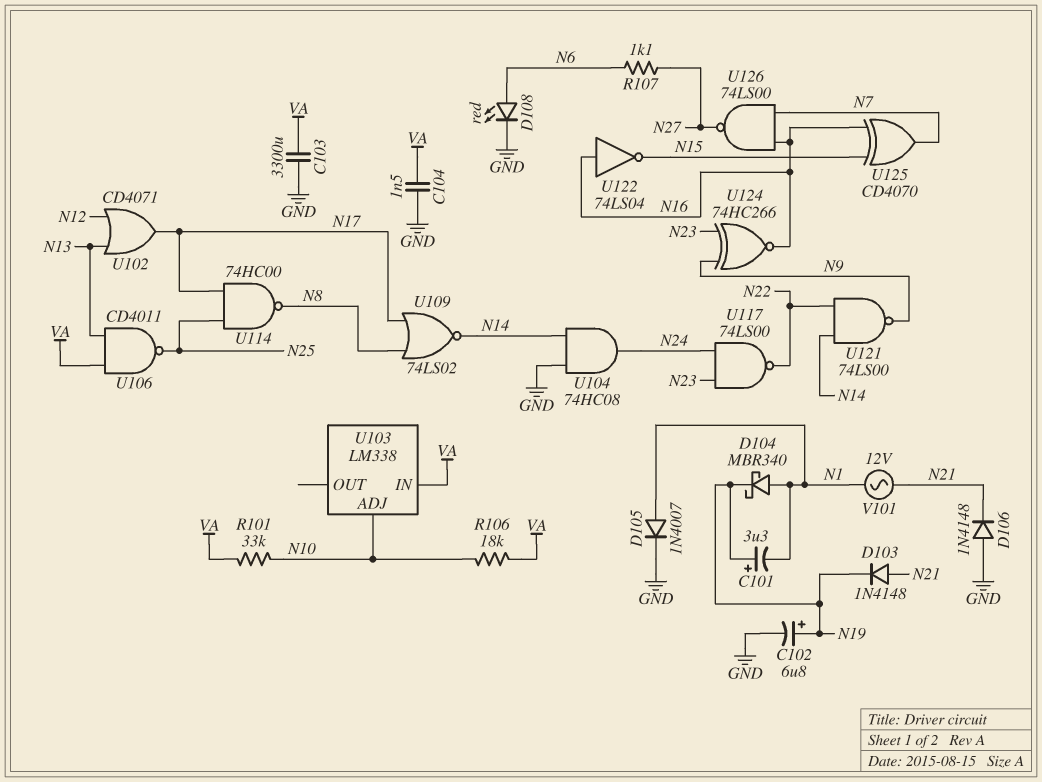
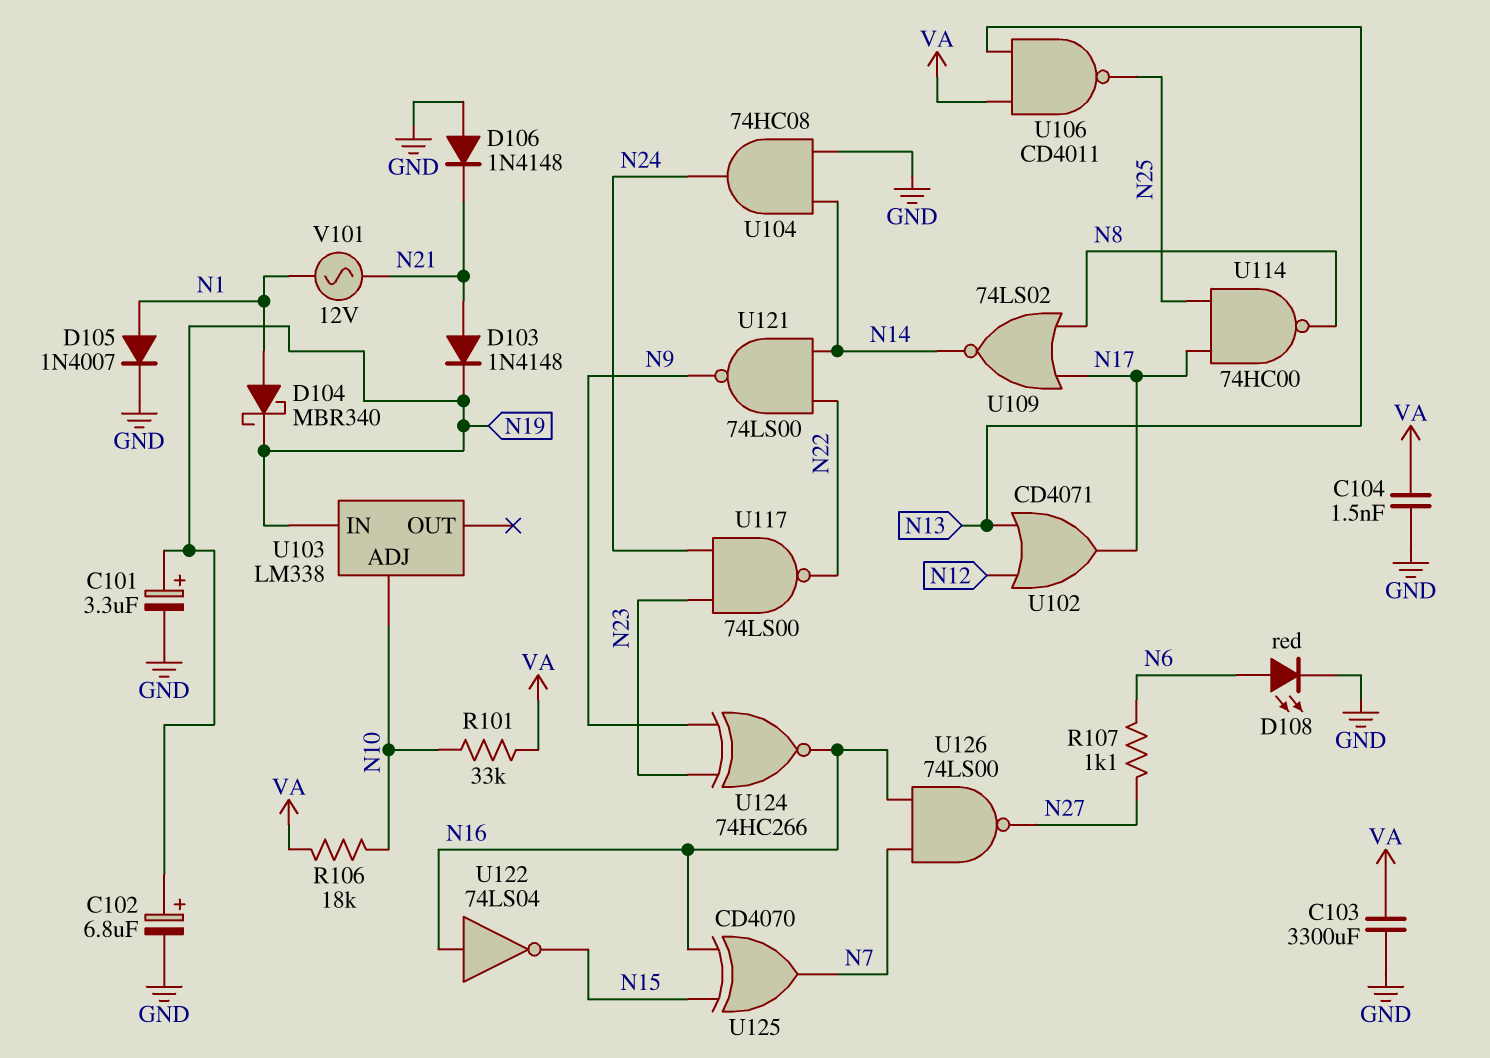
C101: 3.3uF (plus N19, minus N1) -> 3.3uF (plus N19, minus GND)
U103 pin IN: VA -> N19

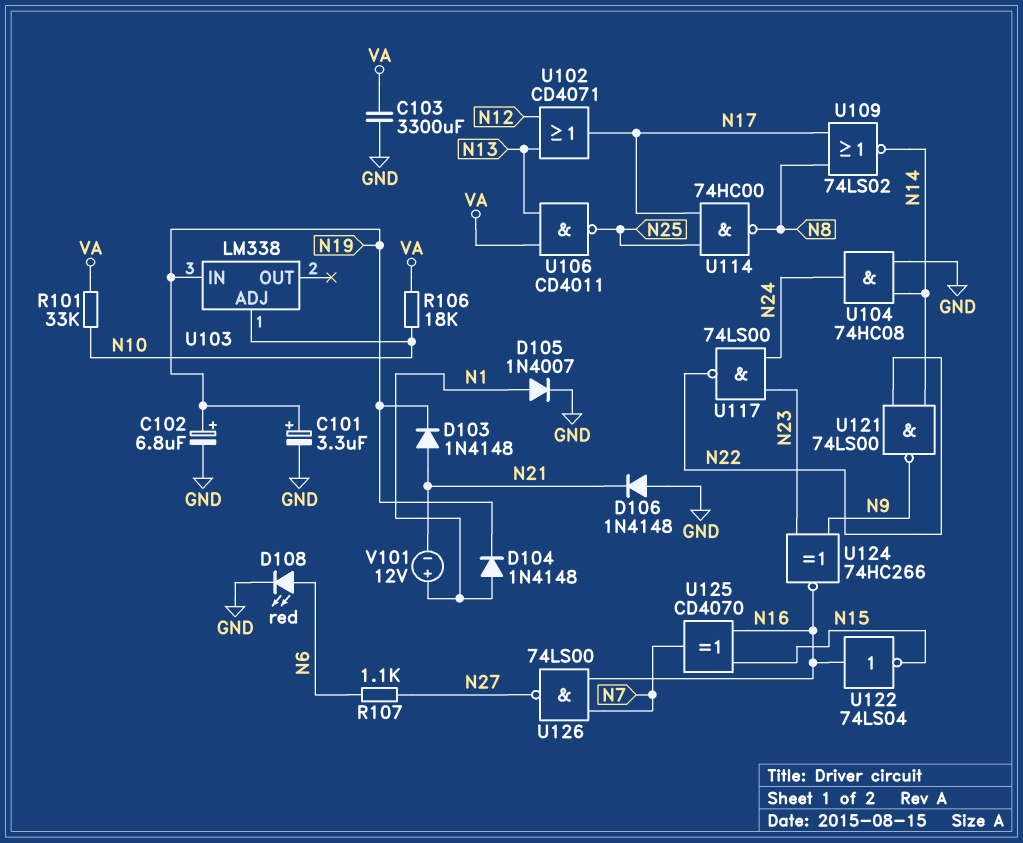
C104: 1.5nF (GND, VA) -> none
D104: schottky MBR340 (A N1, K N19) -> diode 1N4148 (A N1, K N19)
V101: AC 12V (N1, N21) -> 12V (plus N1, minus N21)

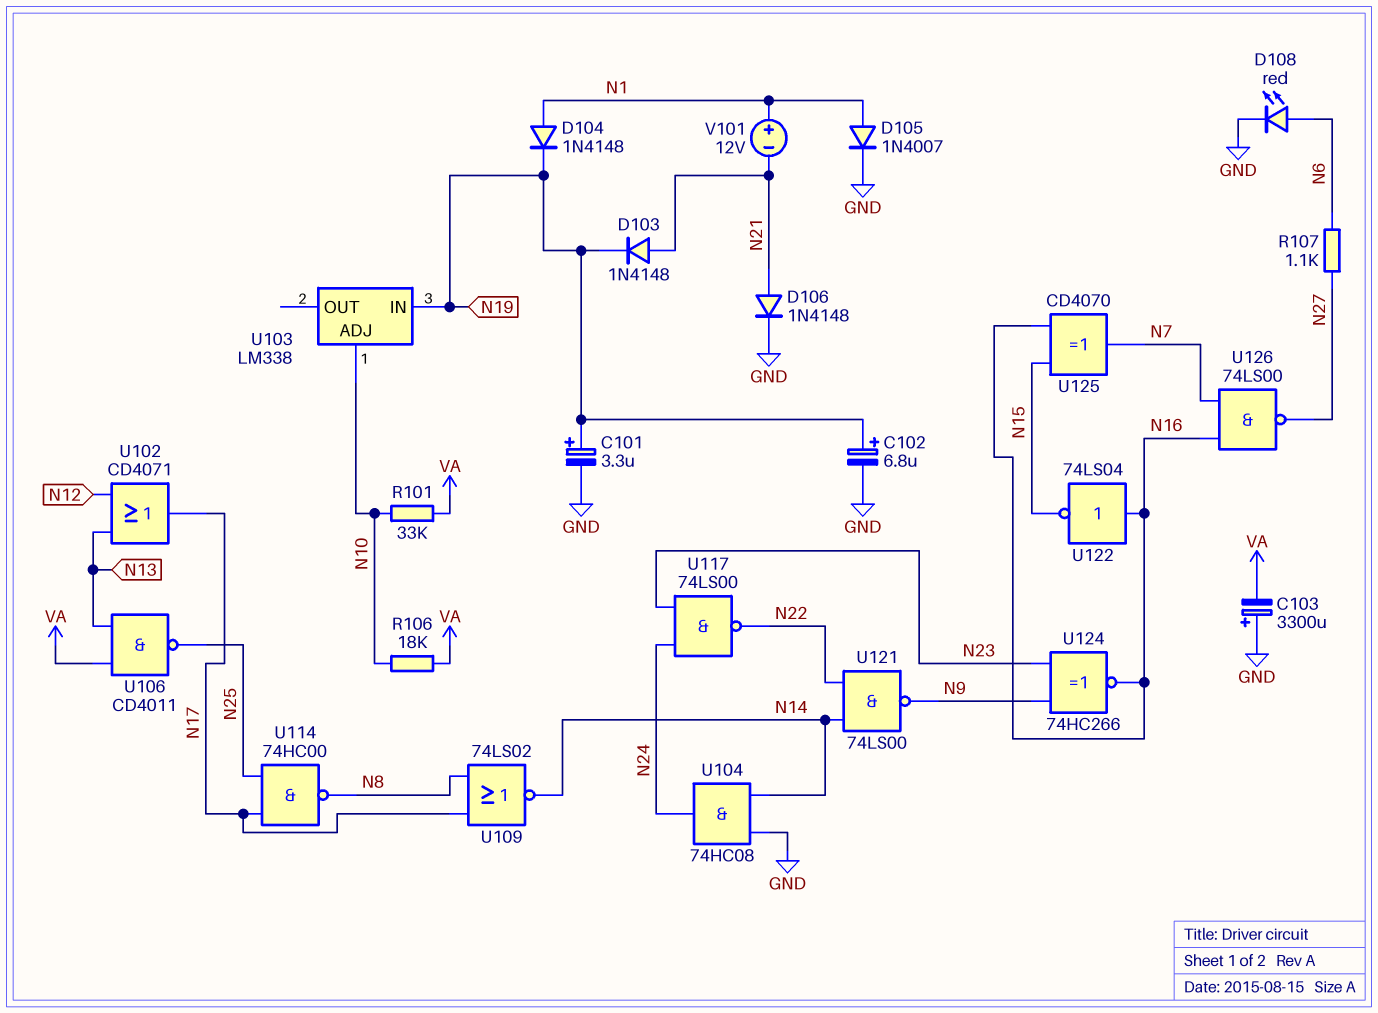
C103: 3300uF (GND, VA) -> 3300uF (plus GND, minus VA)
D106: diode 1N4148 (A GND, K N21) -> diode 1N4148 (A N21, K GND)

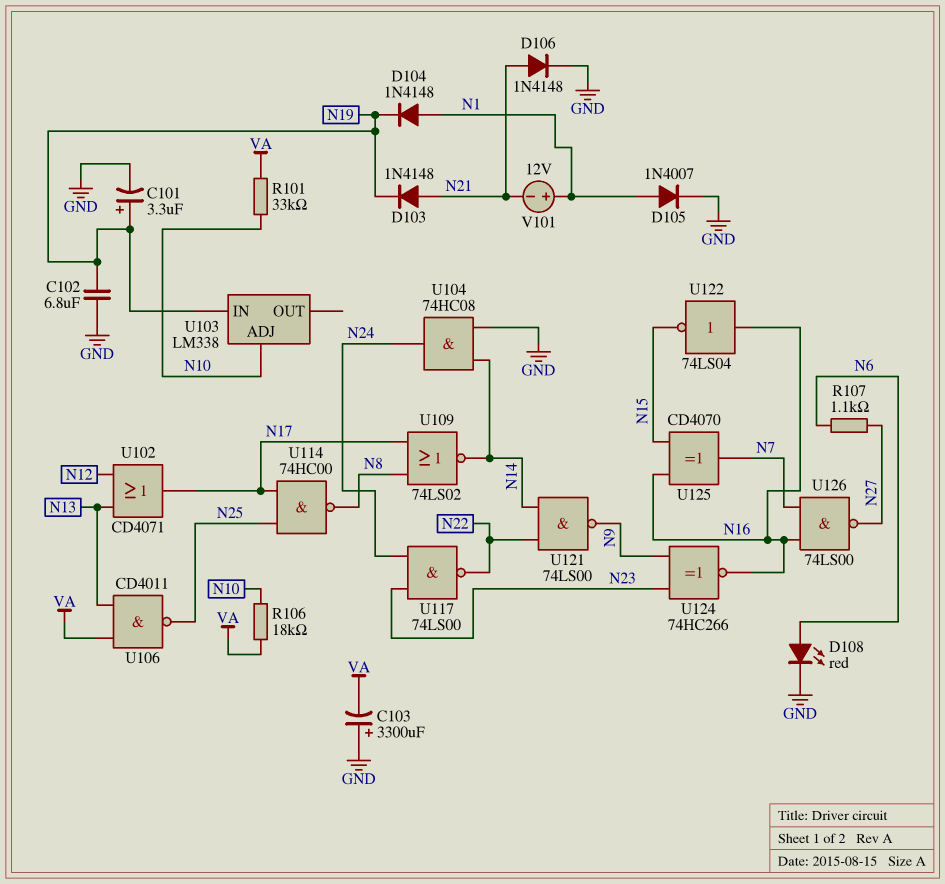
C102: 6.8uF (plus N19, minus GND) -> 6.8uF (GND, N19)

